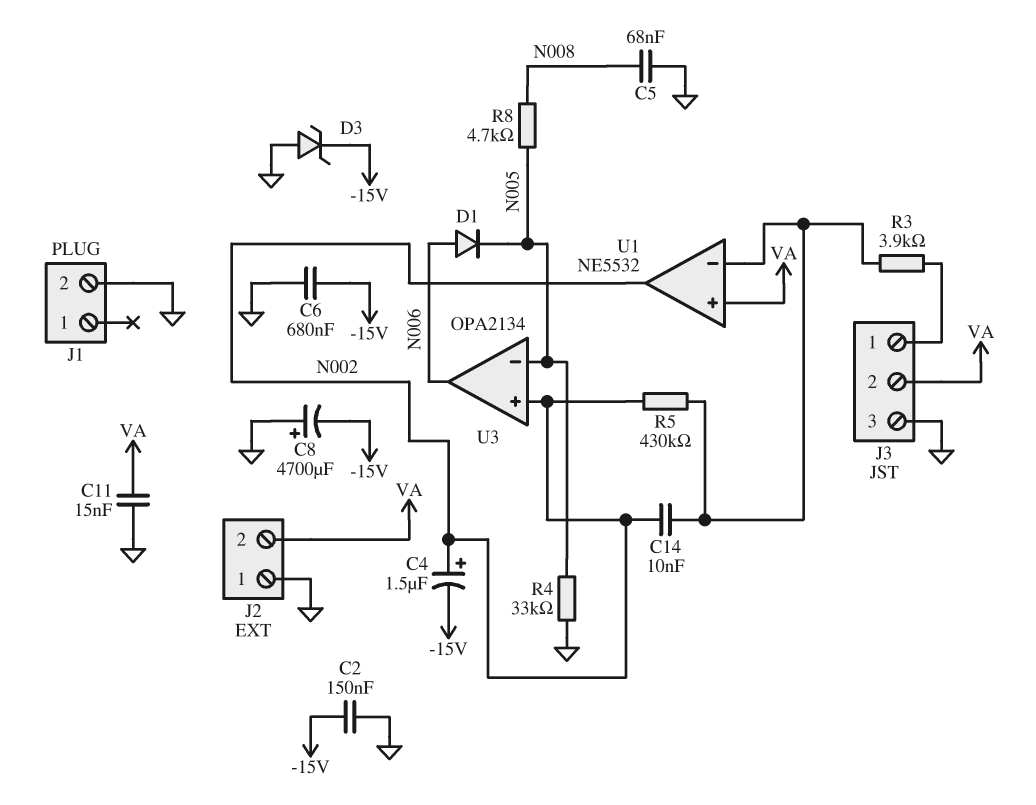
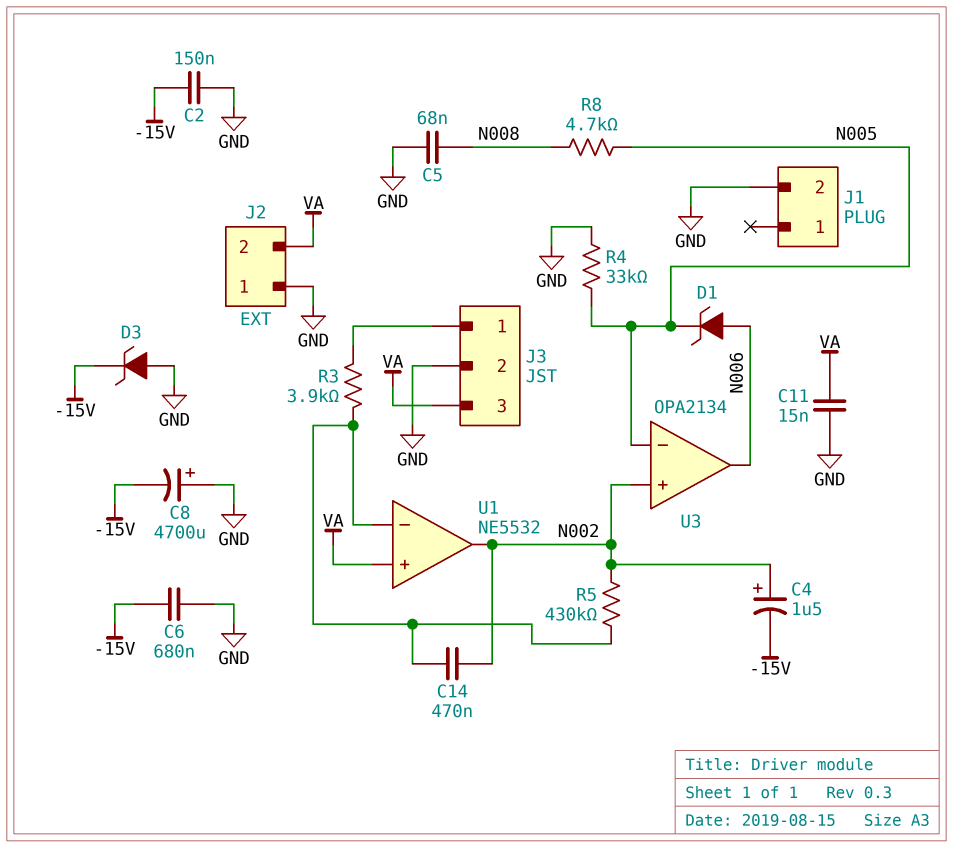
C14: 10nF (N002, U1/in-) -> 470nF (N002, U1/in-)
D1: diode (A N006, K N005) -> zener (A N006, K N005)
J3 pin 2: VA -> GND
J3 pin 3: GND -> VA

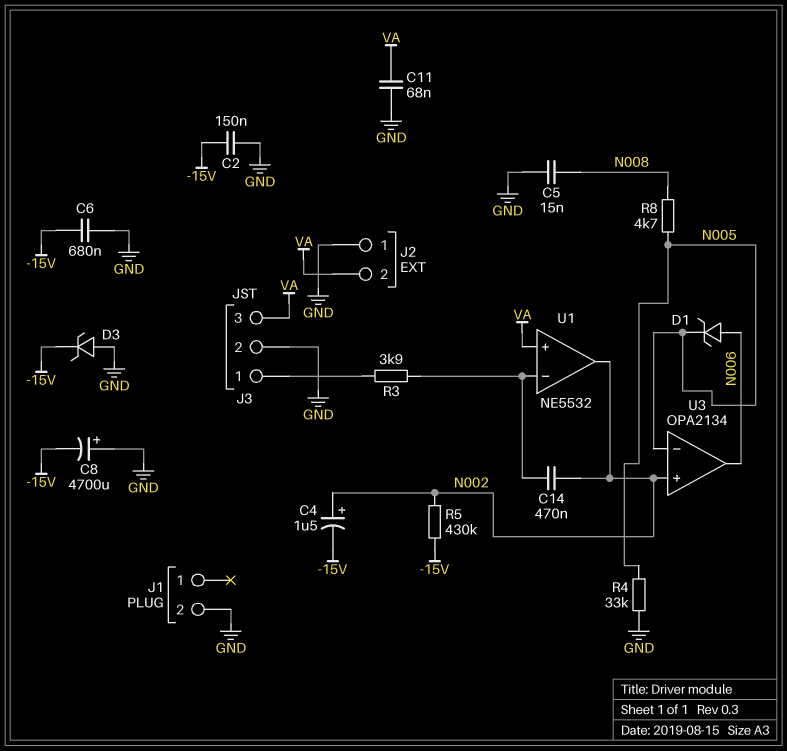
C5: 68nF (GND, N008) -> 15nF (GND, N008)
C11: 15nF (GND, VA) -> 68nF (GND, VA)
R5: 430k (N002, U1/in-) -> 430k (-15V, N002)

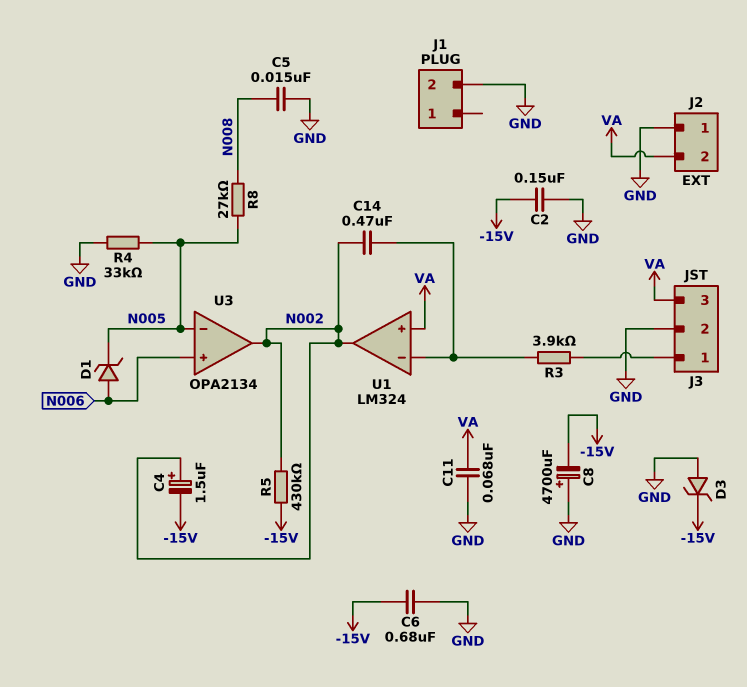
R8: 4.7k (N005, N008) -> 27k (N005, N008)
U1: NE5532 -> LM324
U3 pin in+: N002 -> N006
U3 pin out: N006 -> N002

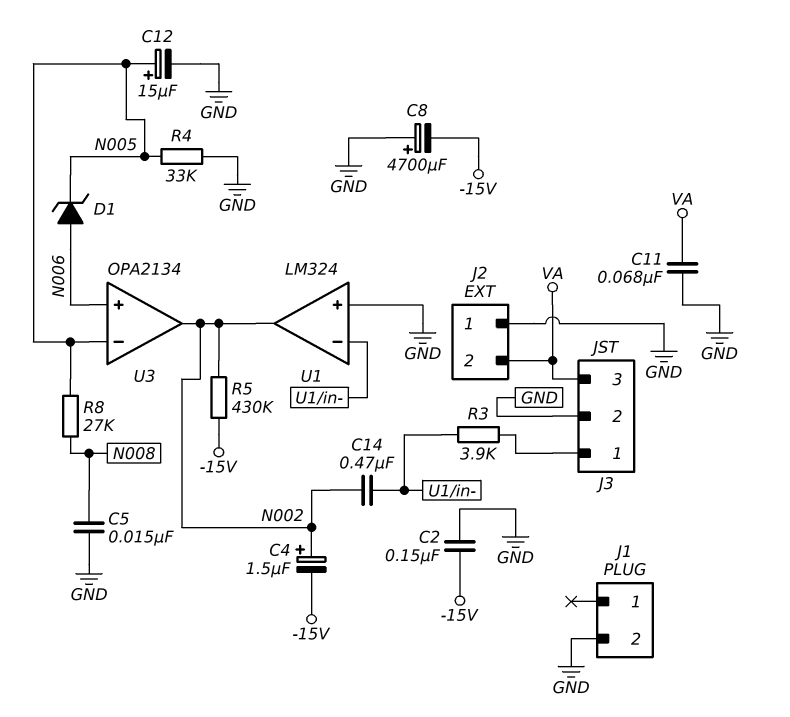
C6: 680nF (-15V, GND) -> none
C12: none -> 15uF (plus N005, minus GND)
D3: zener (A GND, K -15V) -> none
U1 pin in+: VA -> GND

